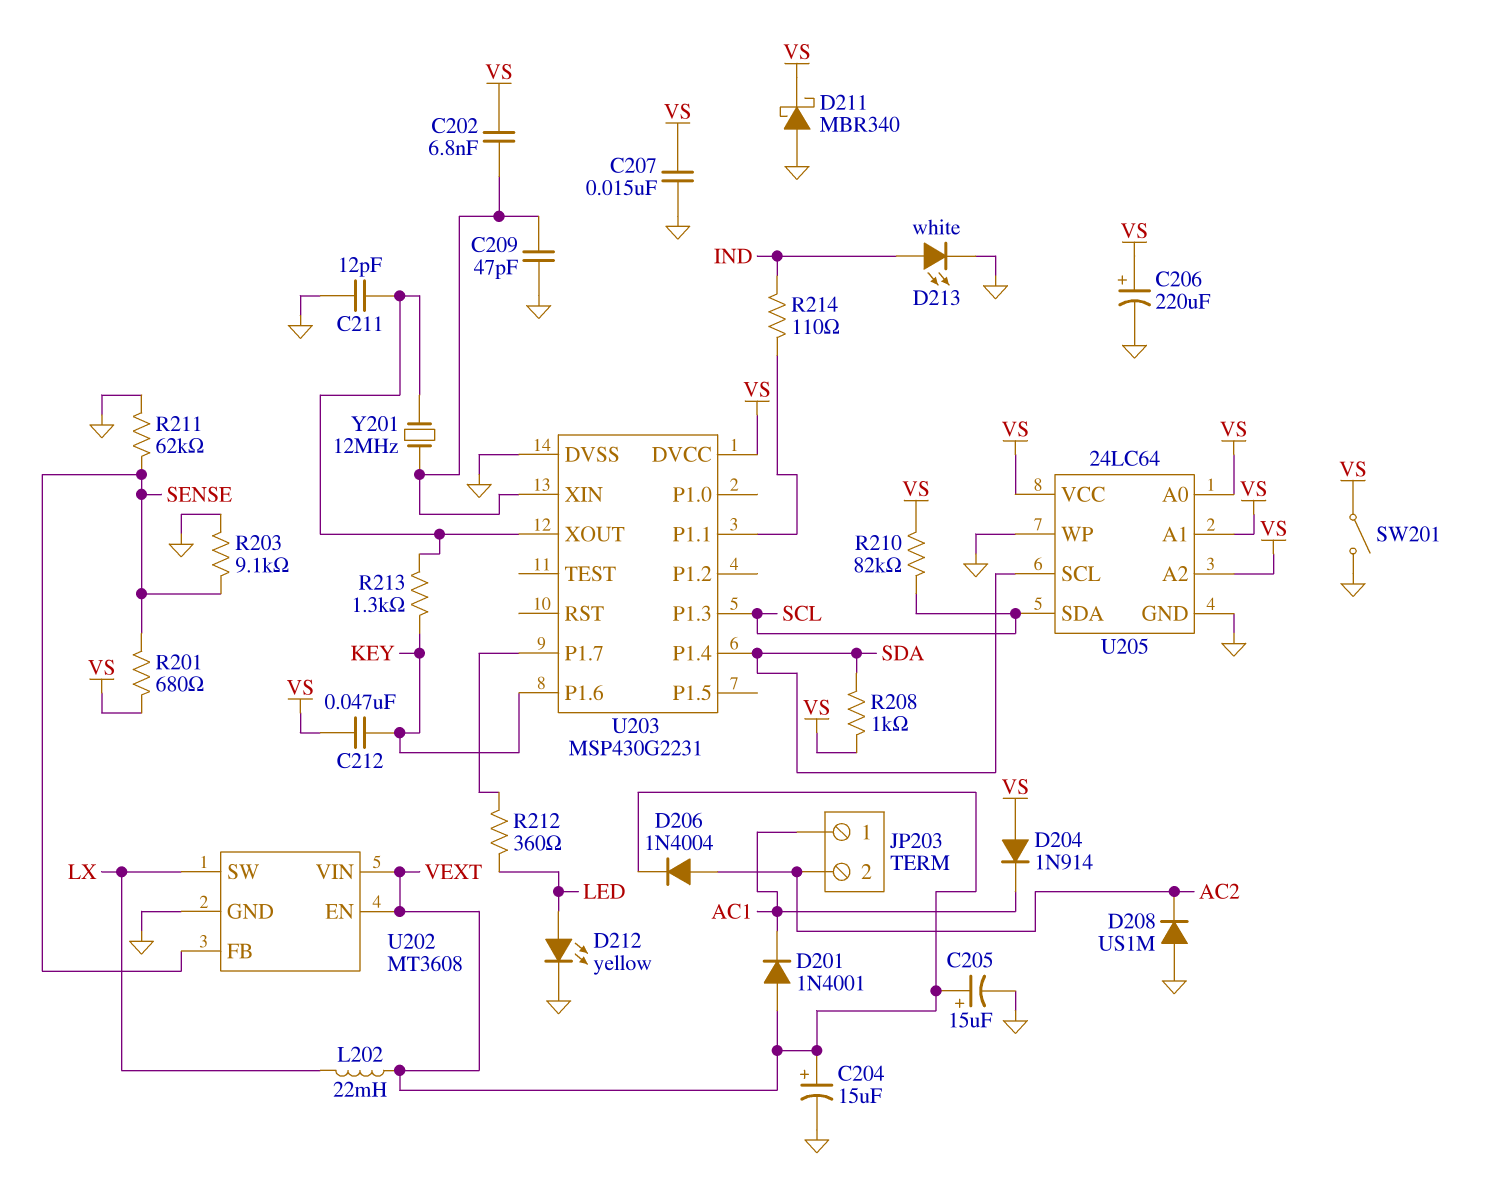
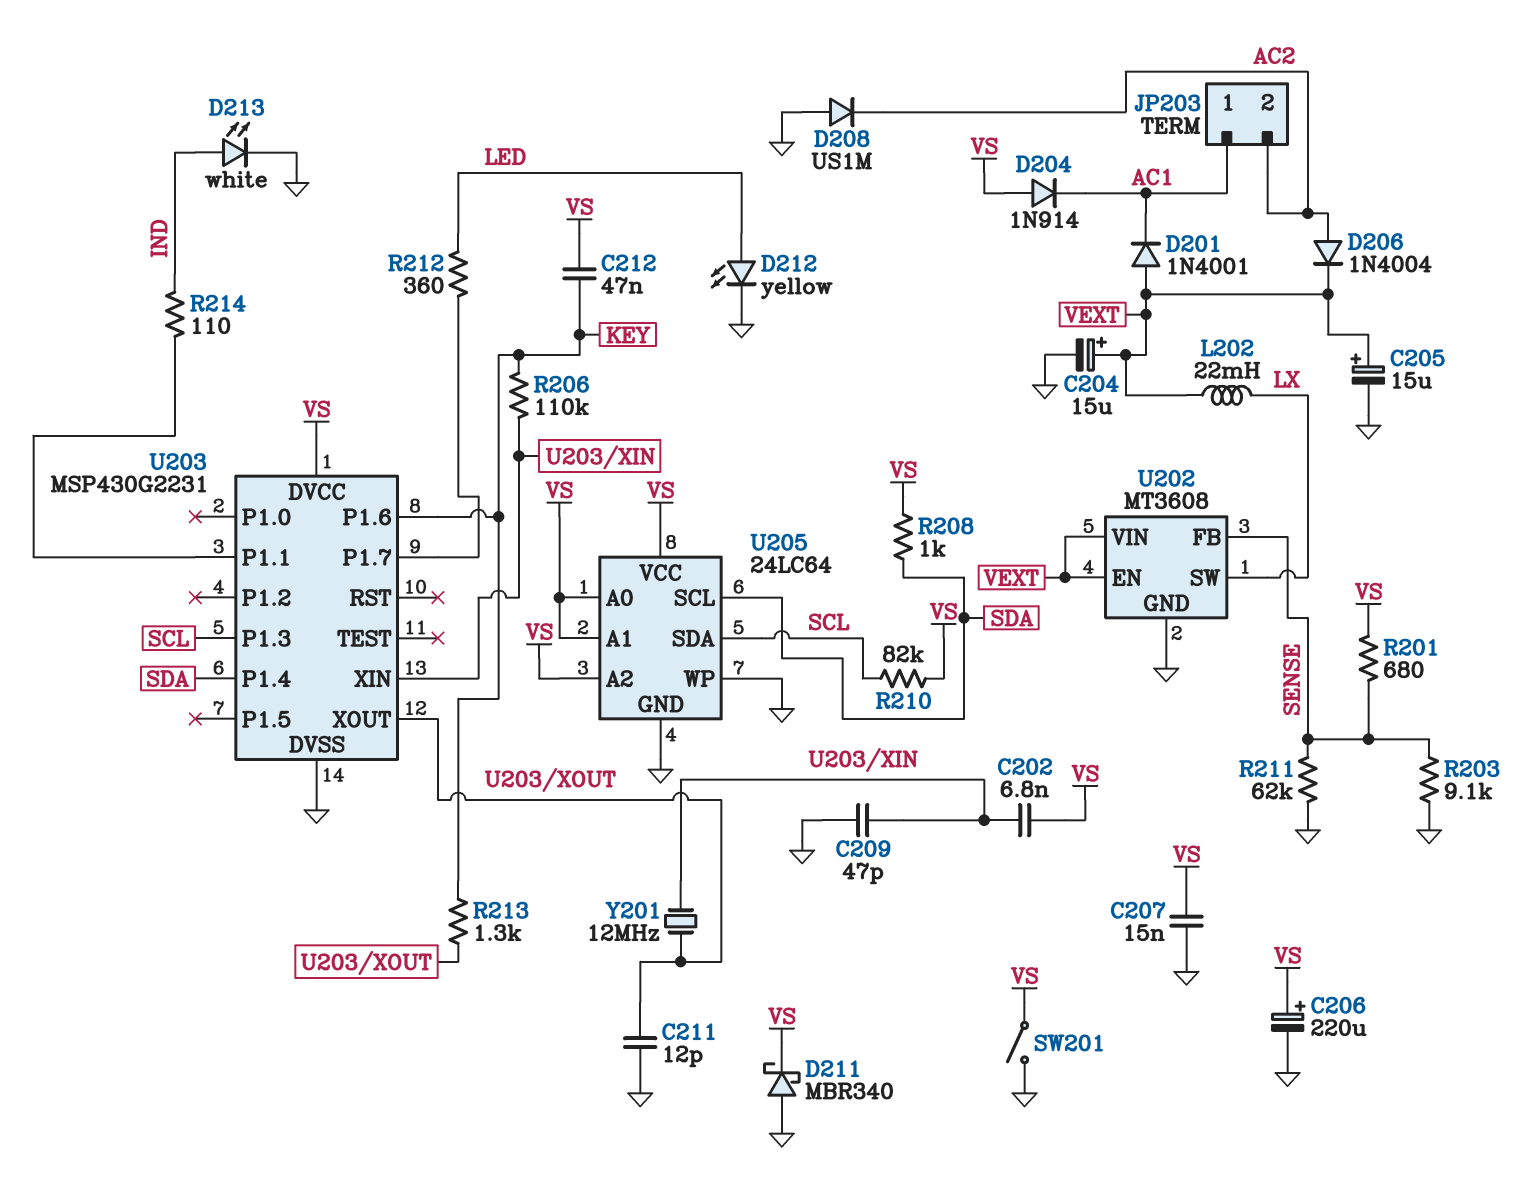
R206: none -> 110k (KEY, U203/XIN)

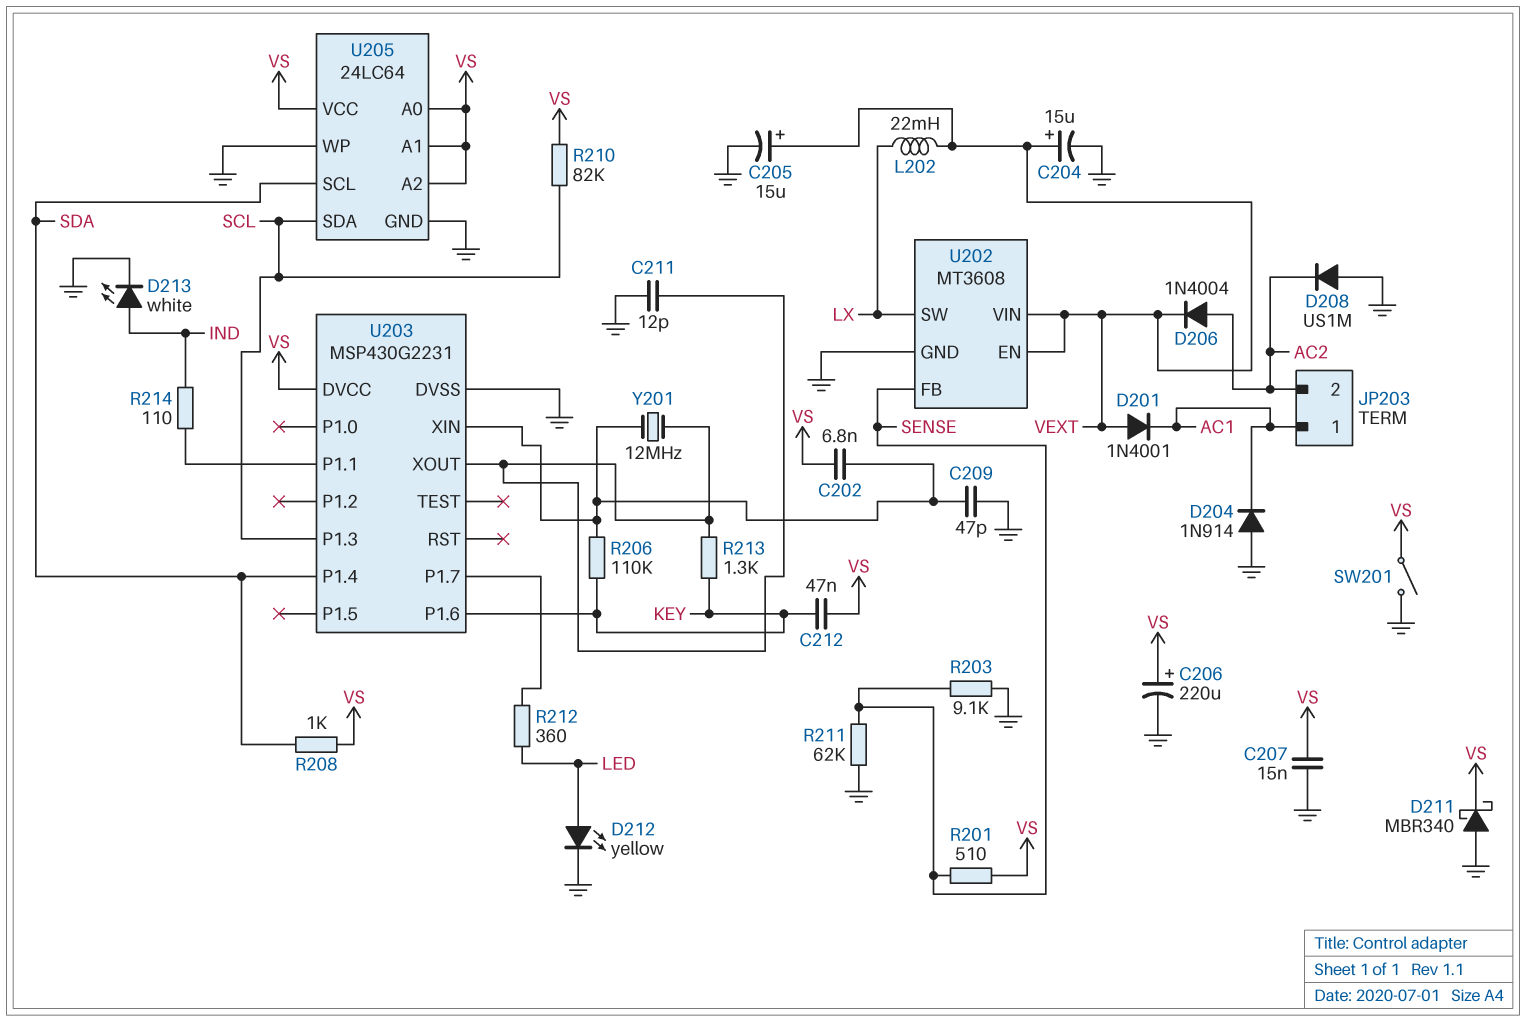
D204: diode 1N914 (A VS, K AC1) -> diode 1N914 (A GND, K AC1)
R201: 680 (SENSE, VS) -> 510 (SENSE, VS)

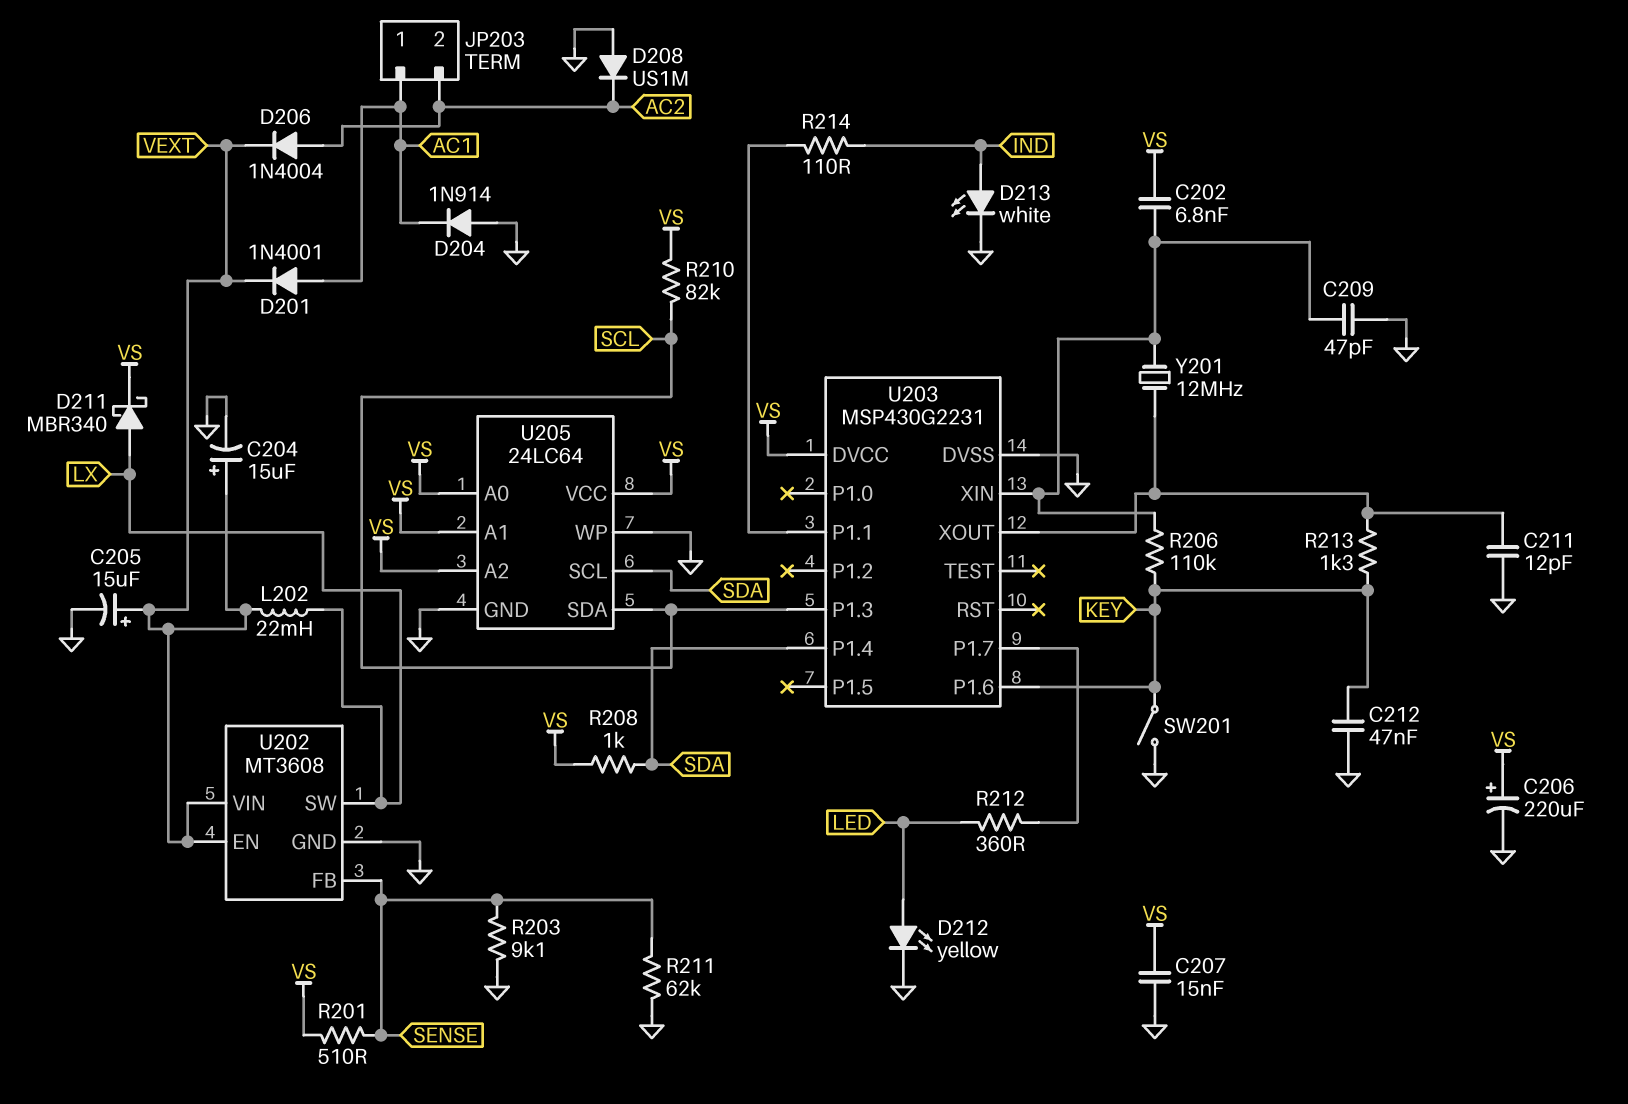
C212: 47nF (KEY, VS) -> 47nF (GND, KEY)
D201: diode 1N4001 (A VEXT, K AC1) -> diode 1N4001 (A AC1, K VEXT)
D211: schottky MBR340 (A GND, K VS) -> schottky MBR340 (A LX, K VS)
SW201: switch (GND, VS) -> switch (GND, KEY)

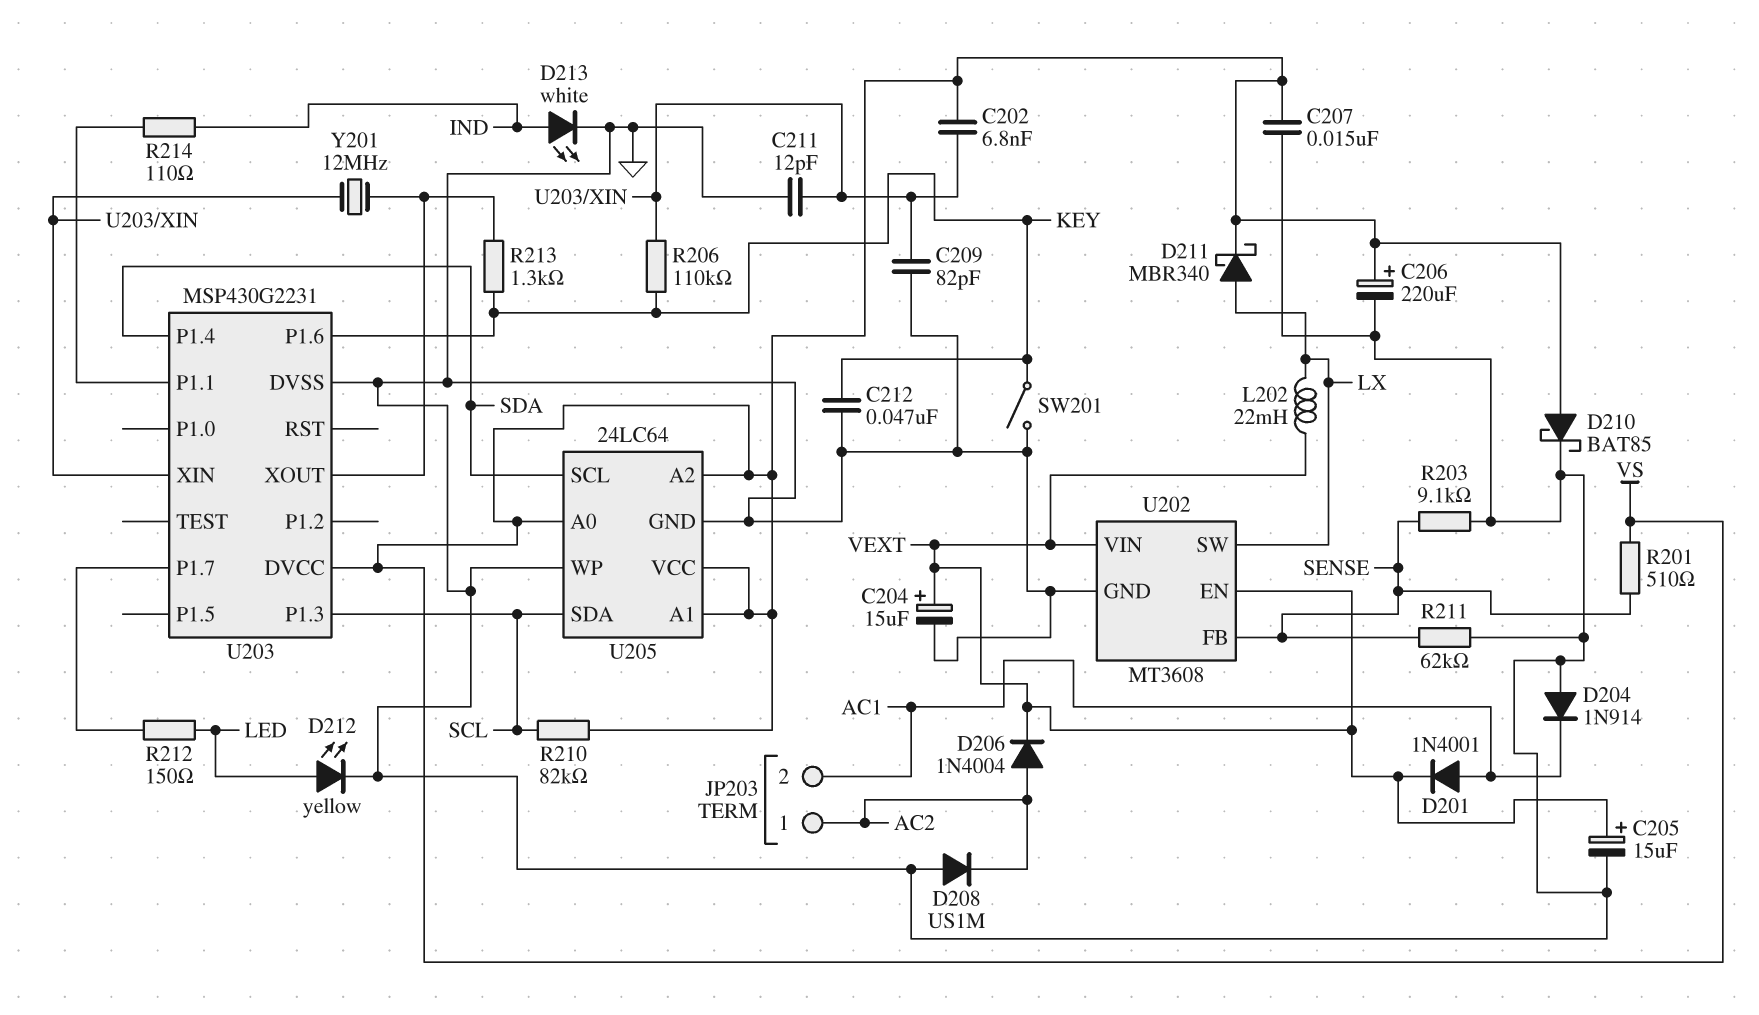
C209: 47pF (GND, U203/XIN) -> 82pF (GND, U203/XIN)
C211: 12pF (GND, U203/XOUT) -> 12pF (GND, U203/XIN)
D210: none -> schottky BAT85 (A VS, K GND)
JP203 pin 1: AC1 -> AC2
JP203 pin 2: AC2 -> AC1
R208: 1k (SDA, VS) -> none
R212: 360 (LED, U203/P1.7) -> 150 (LED, U203/P1.7)

